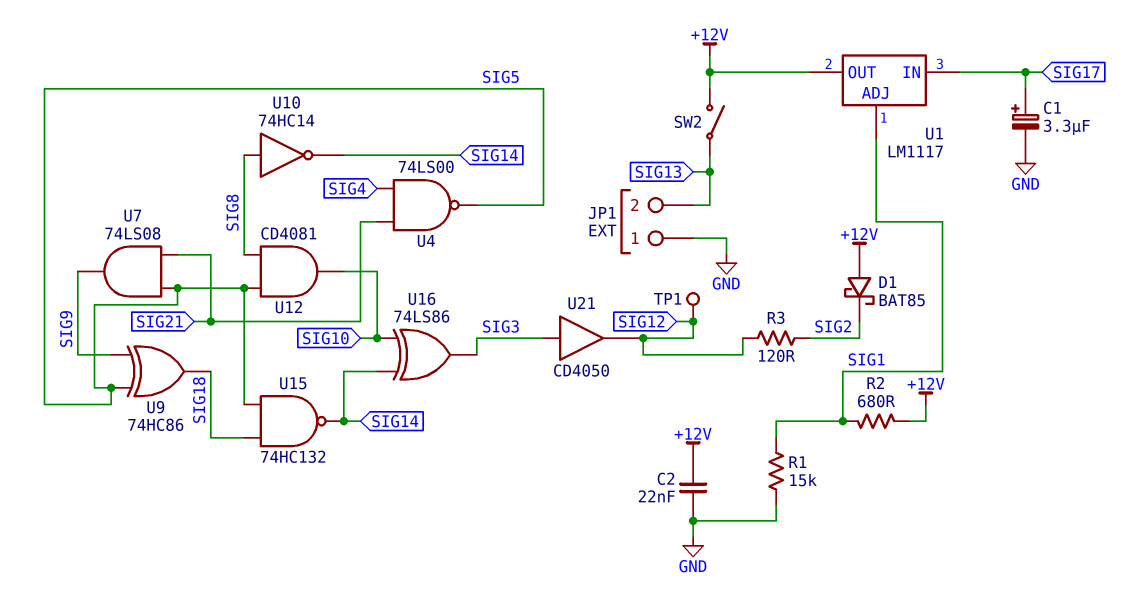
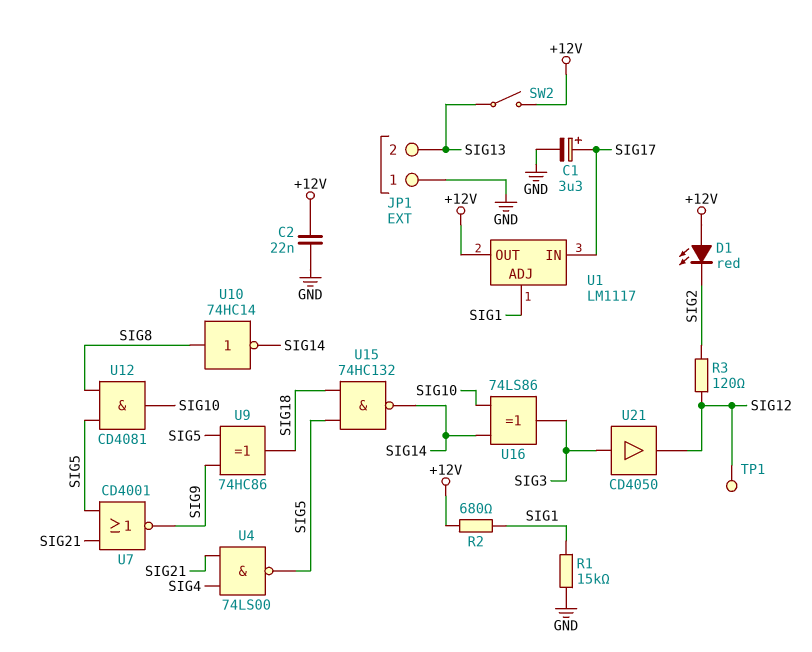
D1: schottky BAT85 (A +12V, K SIG2) -> LED red (A +12V, K SIG2)
U7: AND 74LS08 (in SIG5, in SIG21, out SIG9) -> NOR CD4001 (in SIG5, in SIG21, out SIG9)

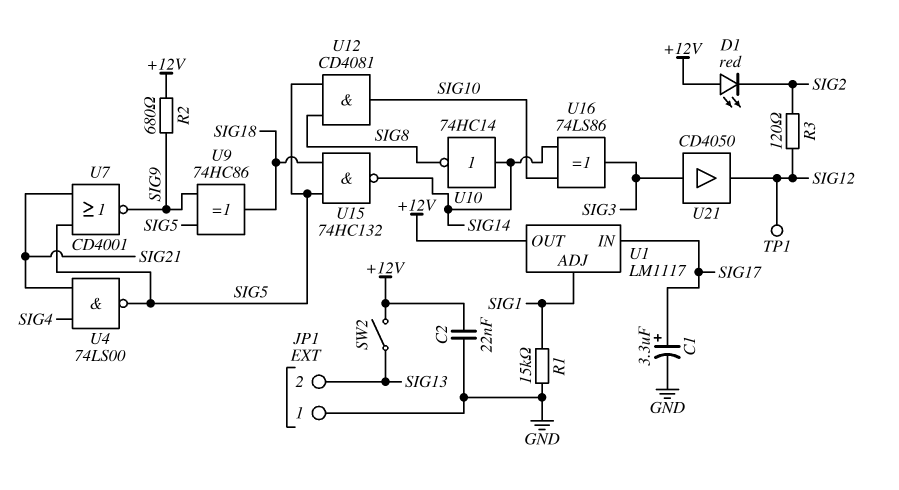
R2: 680 (+12V, SIG1) -> 680 (+12V, SIG9)
U10: NOT 74HC14 (in SIG8, out SIG14) -> NOT 74HC14 (in SIG14, out SIG8)

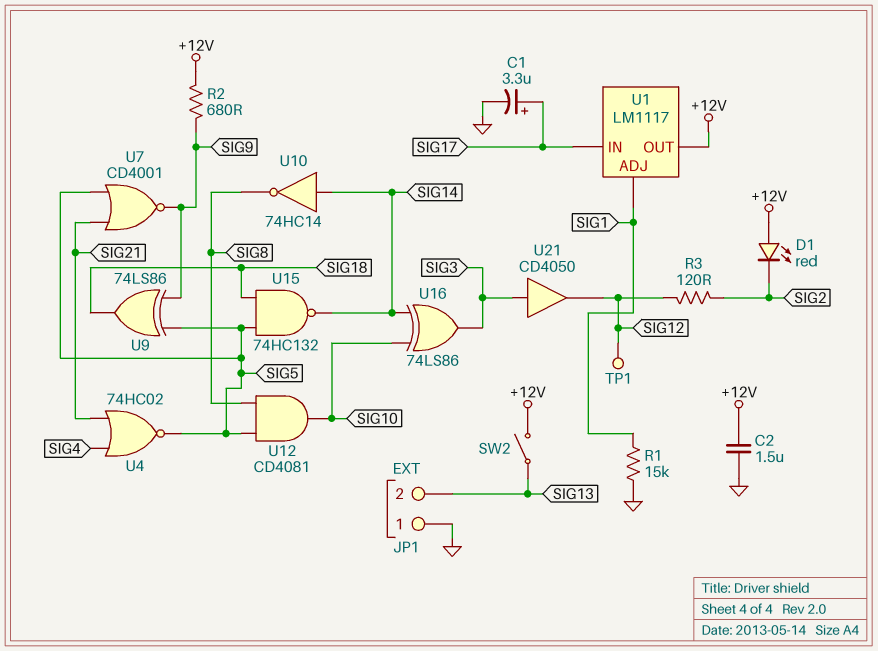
C2: 22nF (+12V, GND) -> 1.5uF (+12V, GND)
U4: NAND 74LS00 (in SIG4, in SIG21, out SIG5) -> NOR 74HC02 (in SIG4, in SIG21, out SIG5)
U9: XOR 74HC86 (in SIG5, in SIG9, out SIG18) -> XOR 74LS86 (in SIG5, in SIG9, out SIG18)

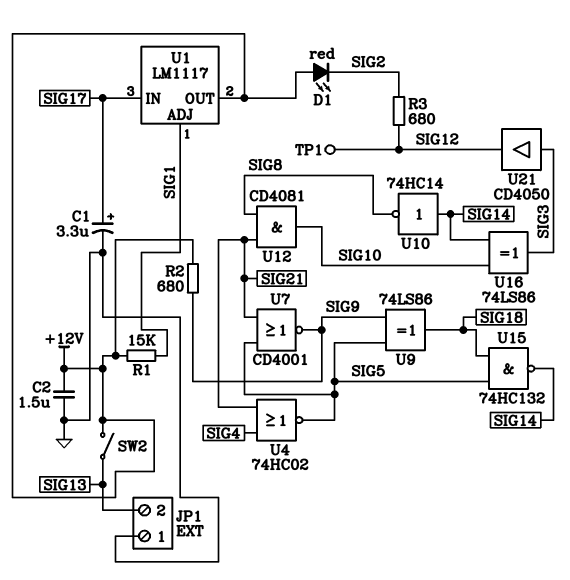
R1: 15k (GND, SIG1) -> 15k (+12V, SIG1)
R3: 120 (SIG2, SIG12) -> 680 (SIG2, SIG12)
U12: AND CD4081 (in SIG5, in SIG8, out SIG10) -> AND CD4081 (in SIG8, in SIG21, out SIG10)

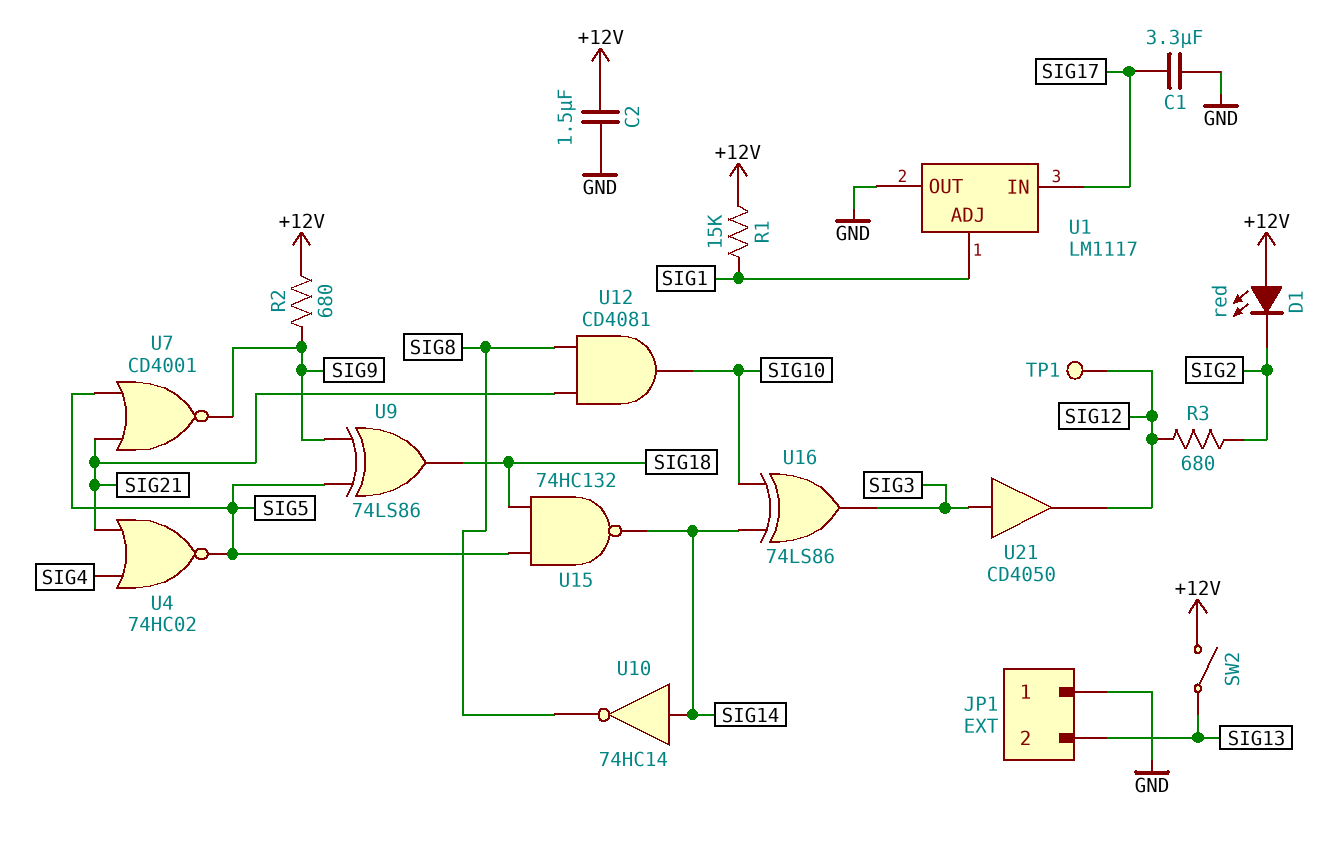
C1: 3.3uF (plus SIG17, minus GND) -> 3.3uF (GND, SIG17)
U1 pin OUT: +12V -> GND

